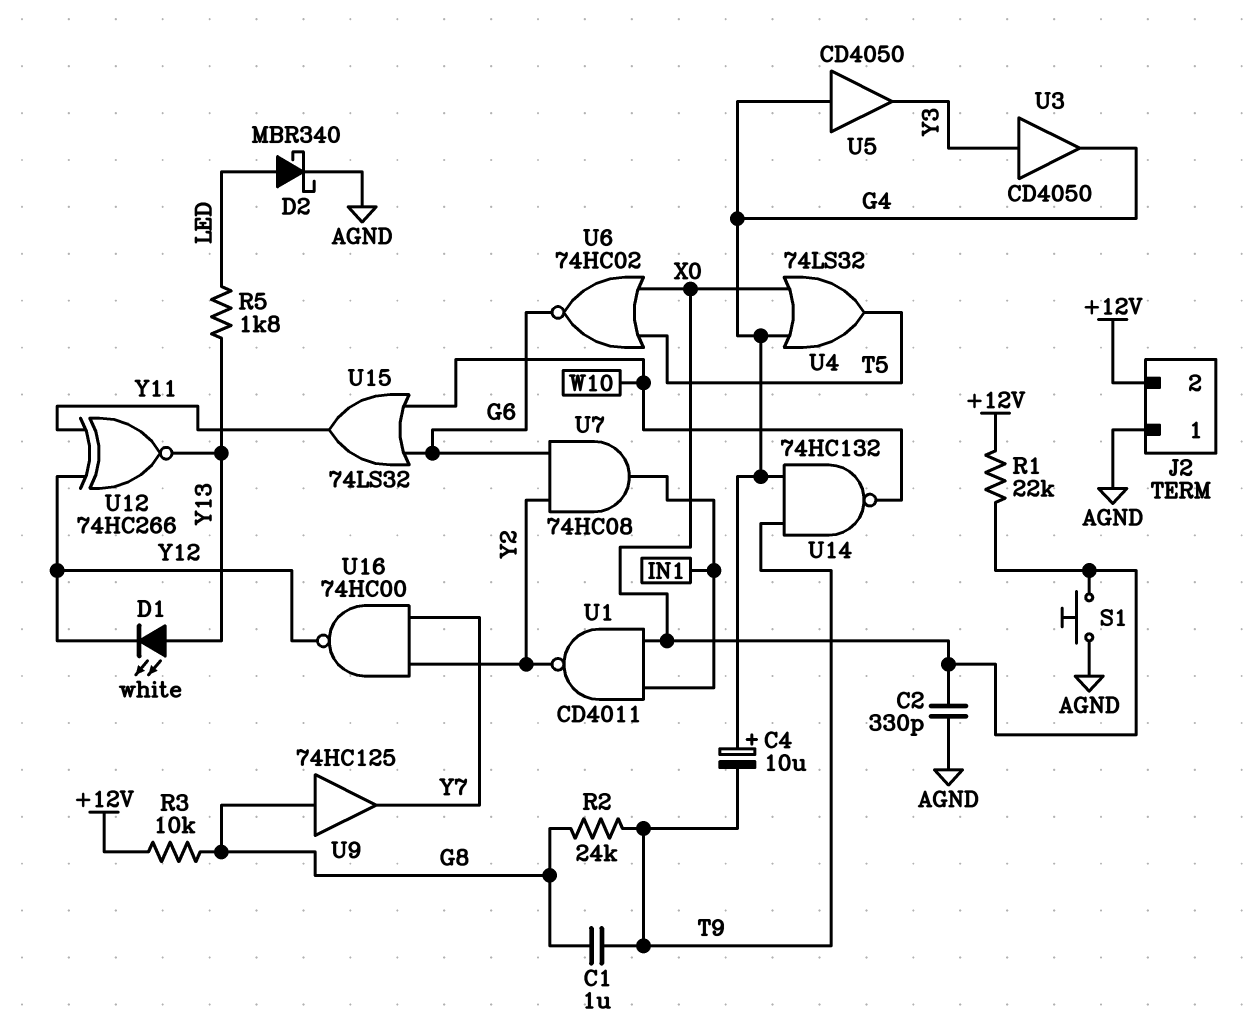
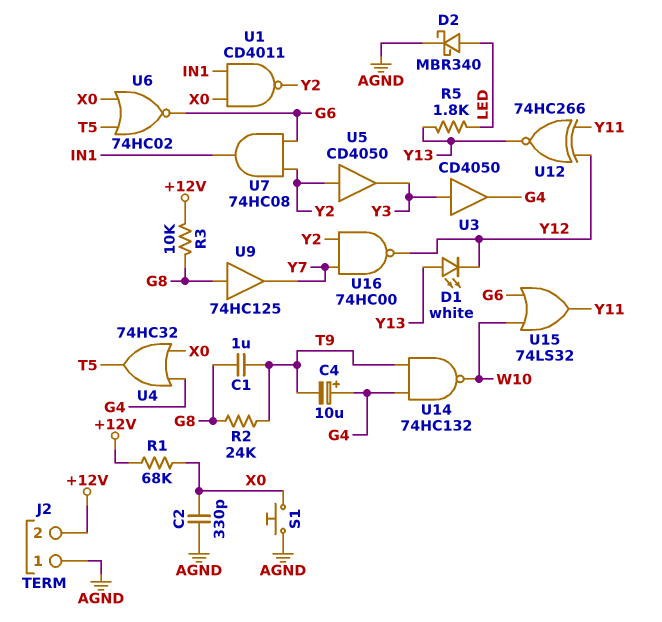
R1: 22k (+12V, X0) -> 68k (+12V, X0)
U4: OR 74LS32 (in G4, in X0, out T5) -> OR 74HC32 (in G4, in X0, out T5)
U5: buffer CD4050 (in G4, out Y3) -> buffer CD4050 (in Y2, out Y3)

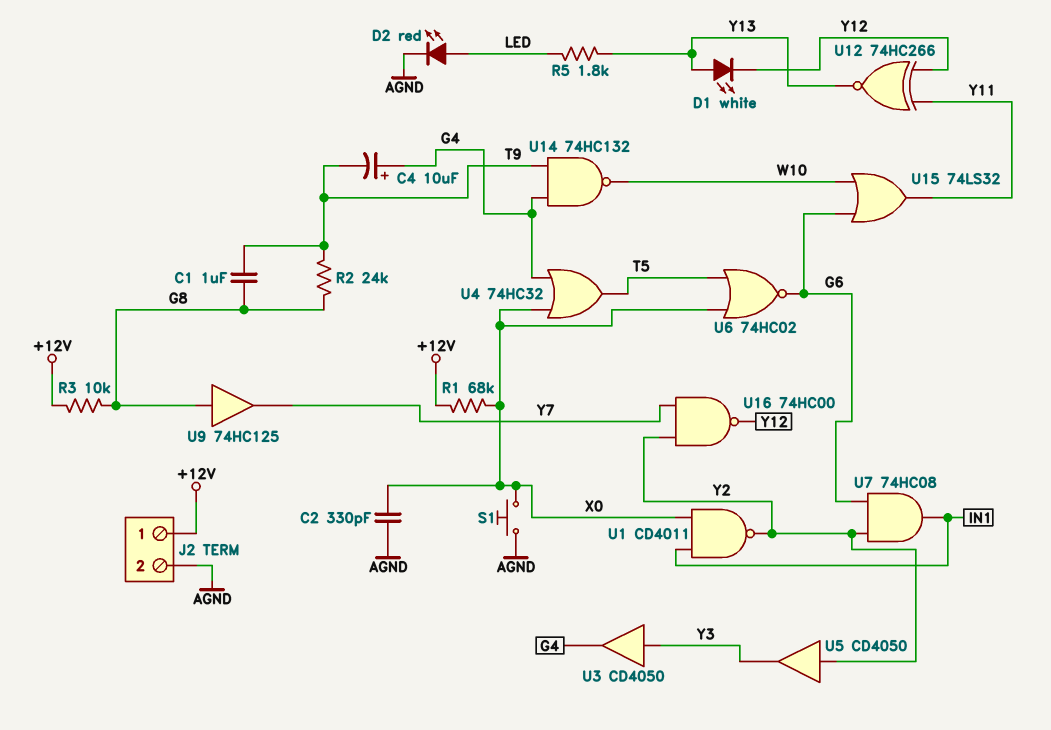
D2: schottky MBR340 (A LED, K AGND) -> LED red (A LED, K AGND)
J2 pin 1: AGND -> +12V
J2 pin 2: +12V -> AGND

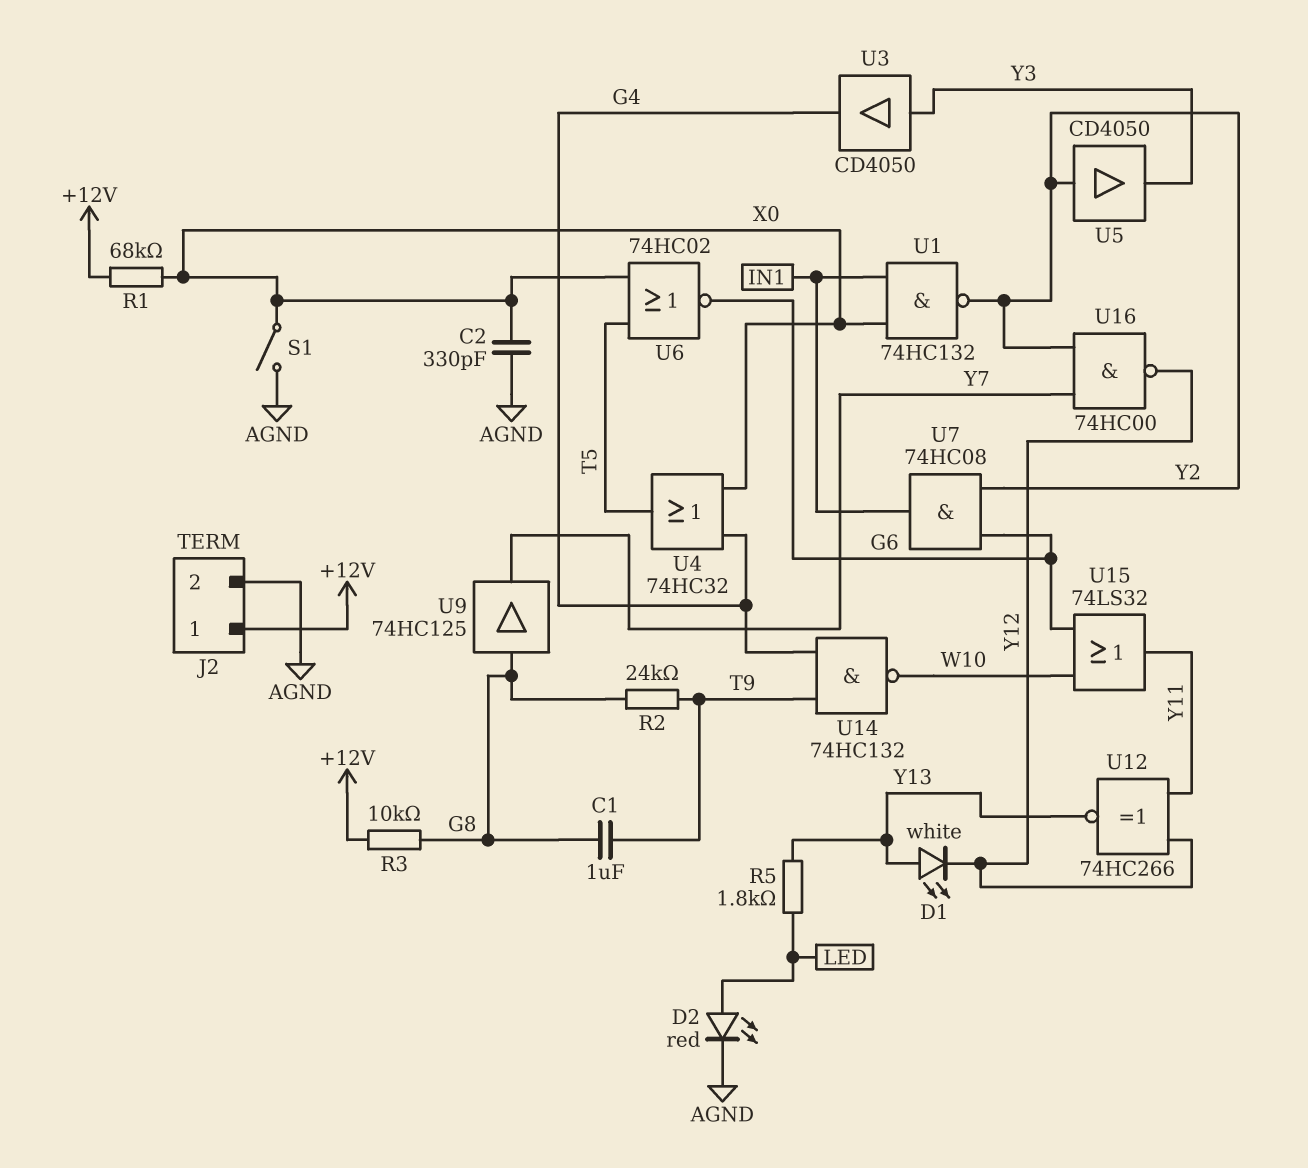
C4: 10uF (plus G4, minus T9) -> none
S1: button (AGND, X0) -> switch (AGND, X0)
U1: NAND CD4011 (in IN1, in X0, out Y2) -> NAND 74HC132 (in IN1, in X0, out Y2)

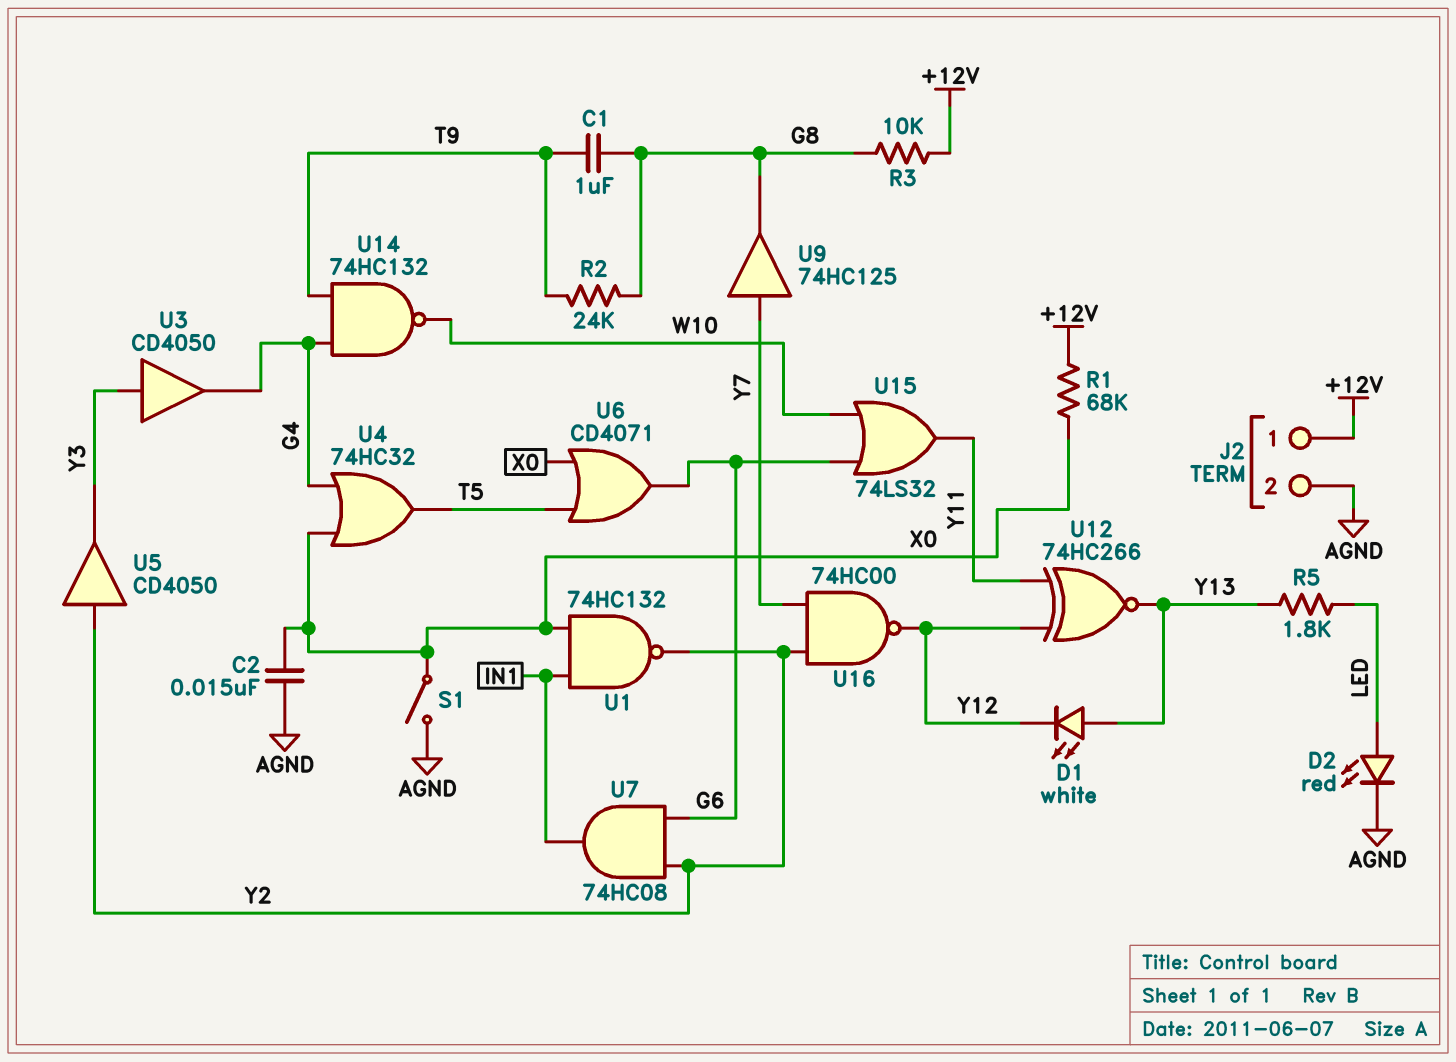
C2: 330pF (AGND, X0) -> 15nF (AGND, X0)
U6: NOR 74HC02 (in T5, in X0, out G6) -> OR CD4071 (in T5, in X0, out G6)
U9: buffer 74HC125 (in G8, out Y7) -> buffer 74HC125 (in Y7, out G8)

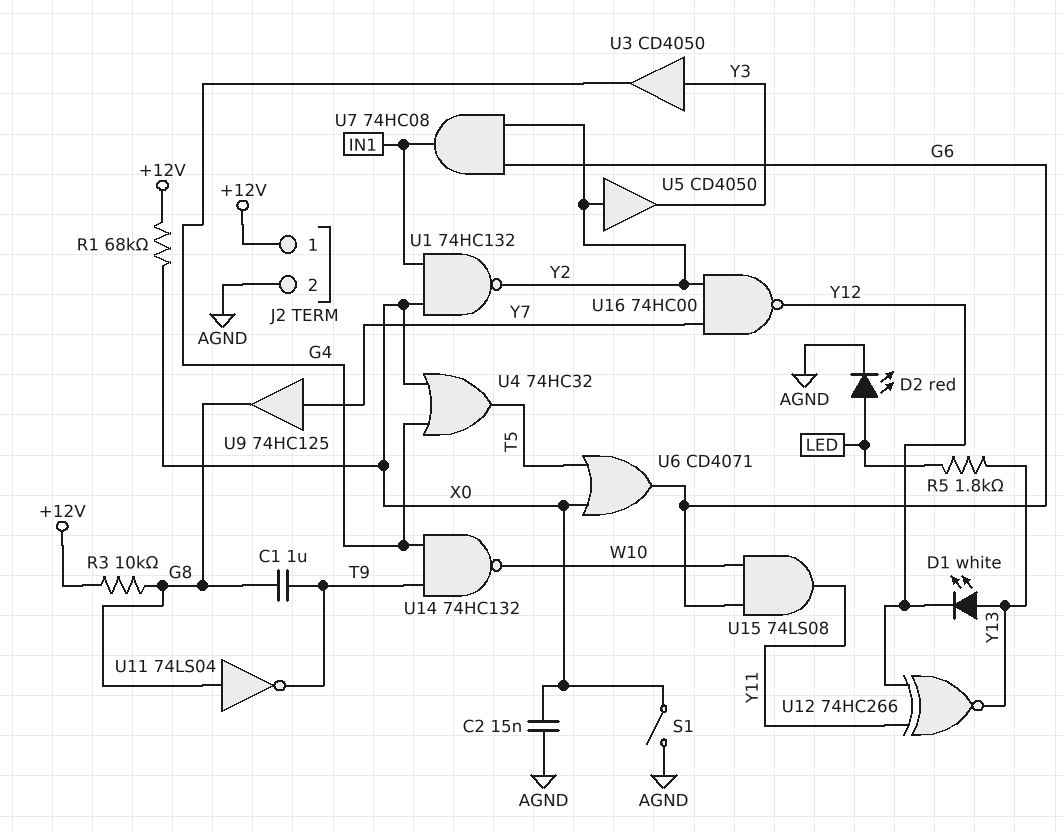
R2: 24k (G8, T9) -> none
U11: none -> NOT 74LS04 (in G8, out T9)
U15: OR 74LS32 (in G6, in W10, out Y11) -> AND 74LS08 (in G6, in W10, out Y11)

